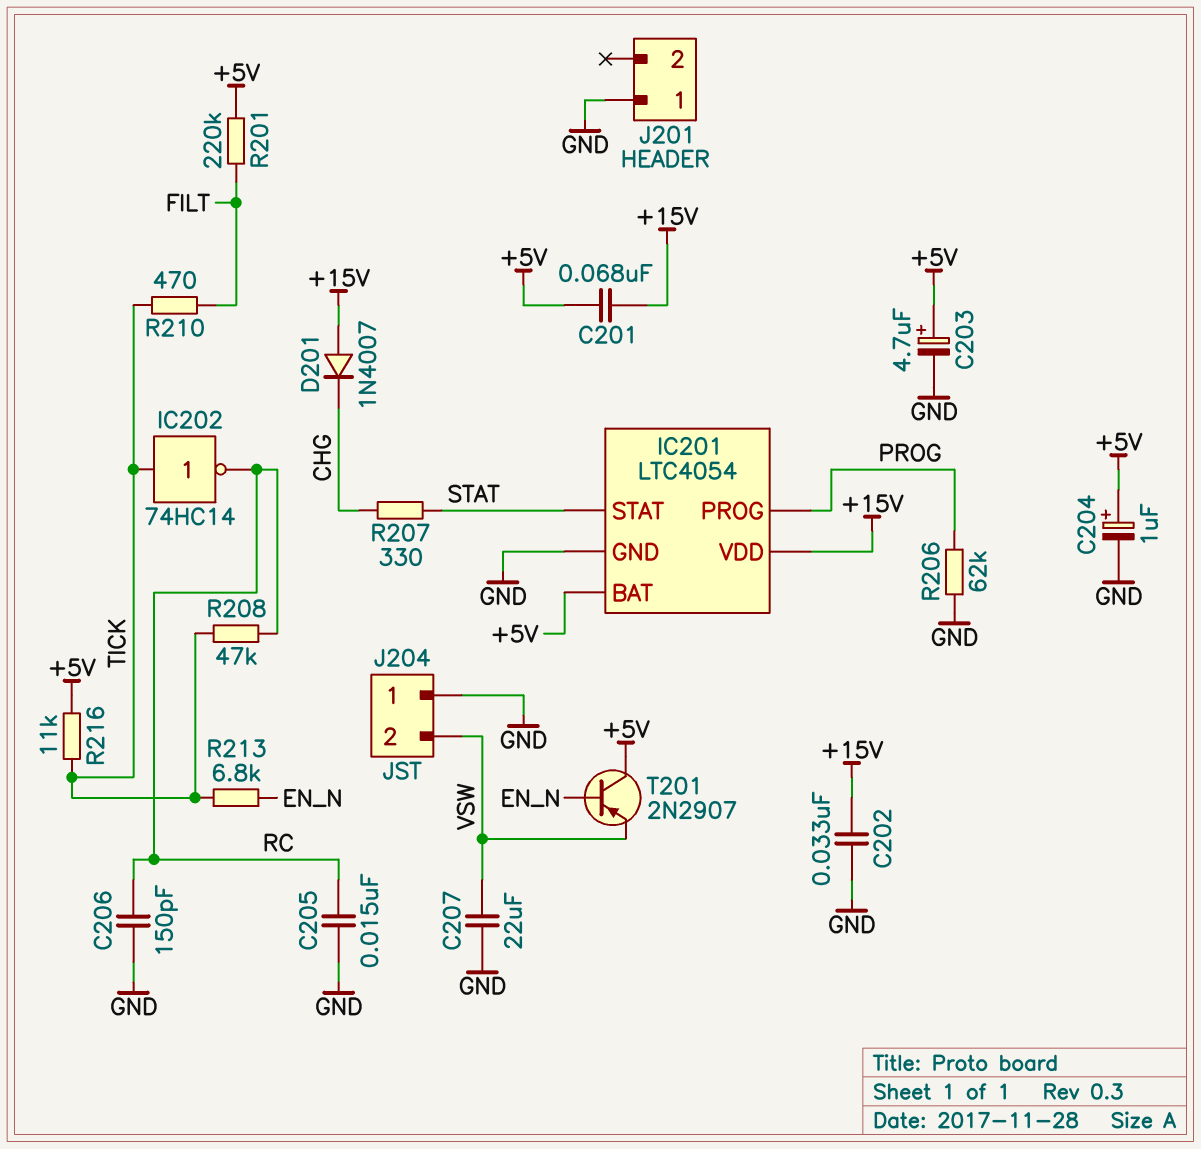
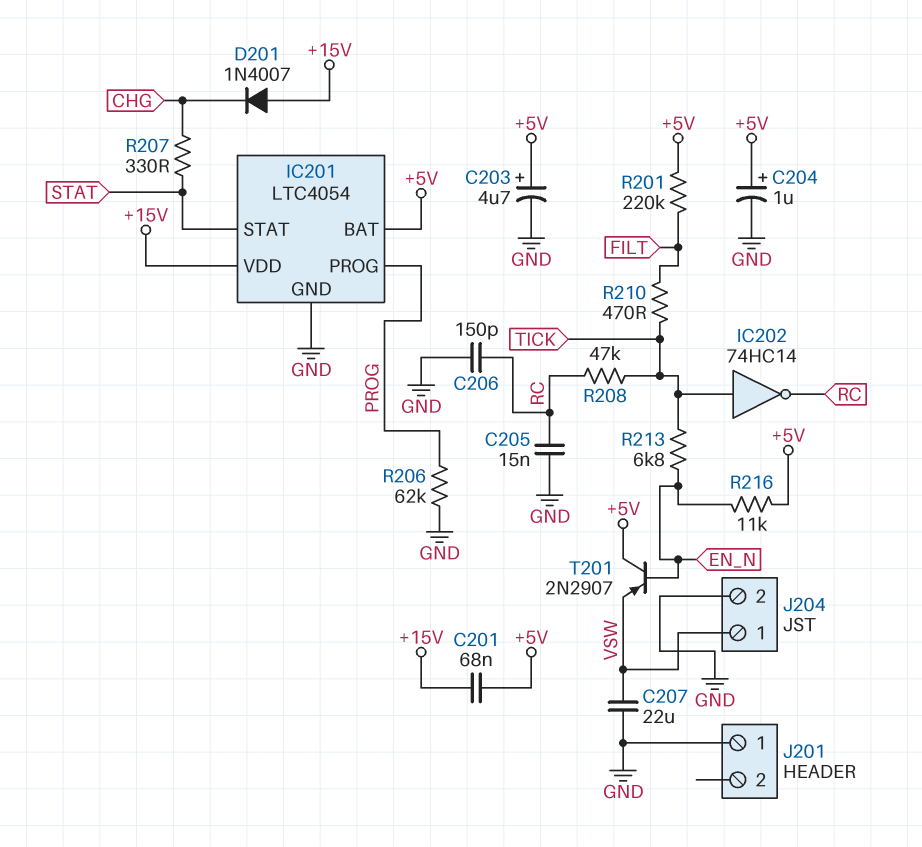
C202: 33nF (+15V, GND) -> none
J204 pin 1: GND -> VSW
J204 pin 2: VSW -> GND
R216: 11k (+5V, TICK) -> 11k (+5V, EN_N)

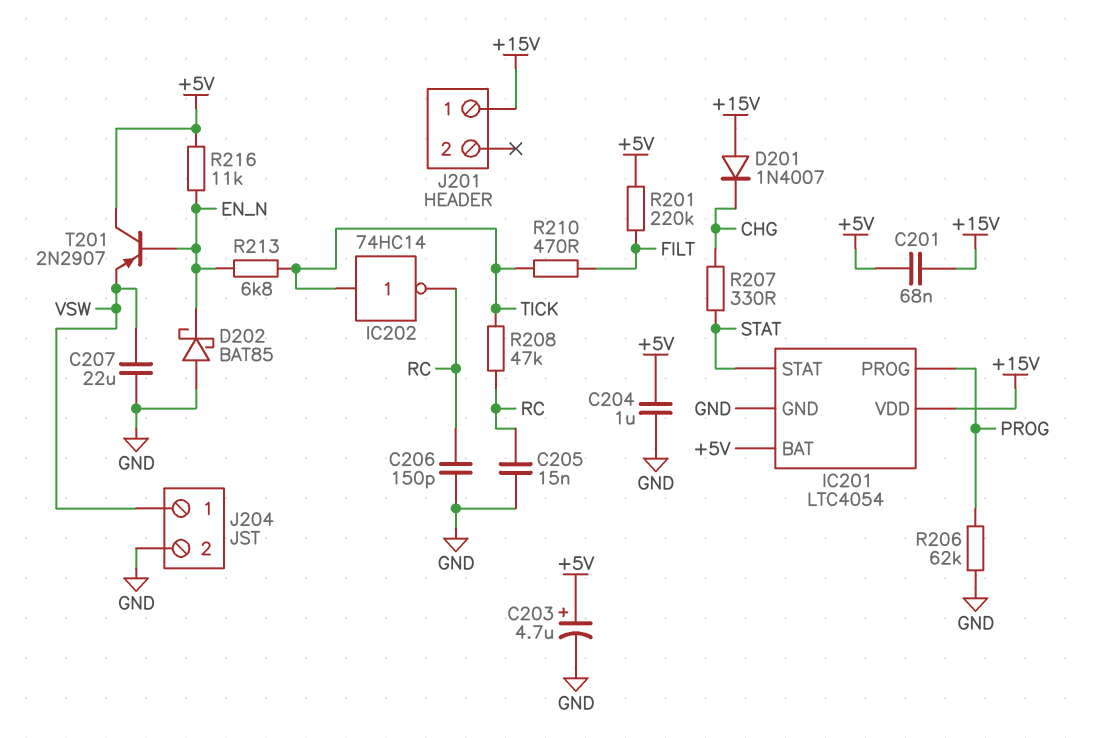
C204: 1uF (plus +5V, minus GND) -> 1uF (+5V, GND)
D202: none -> schottky BAT85 (A GND, K EN_N)
J201 pin 1: GND -> +15V

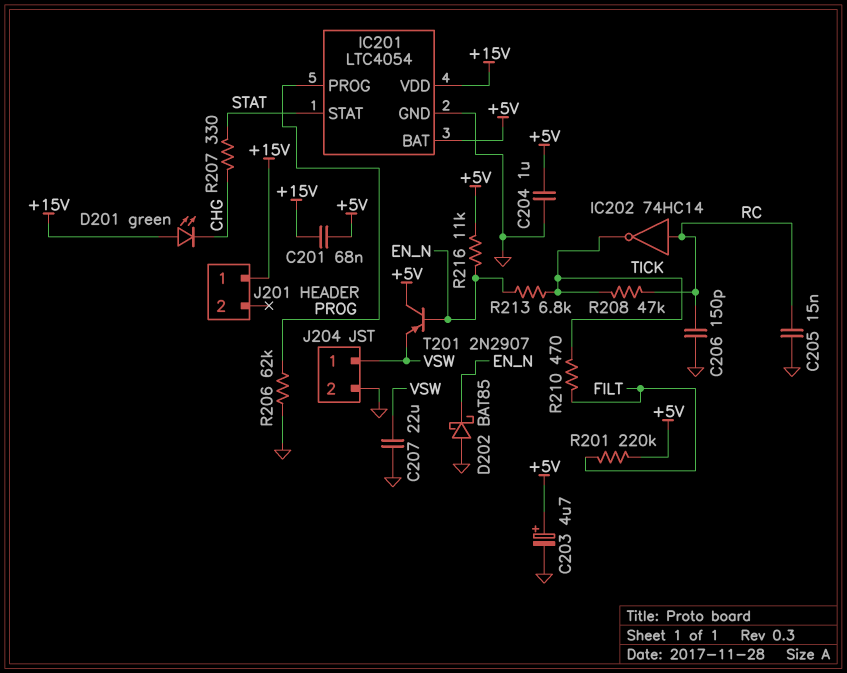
D201: diode 1N4007 (A +15V, K CHG) -> LED green (A +15V, K CHG)
IC202: NOT 74HC14 (in TICK, out RC) -> NOT 74HC14 (in RC, out TICK)

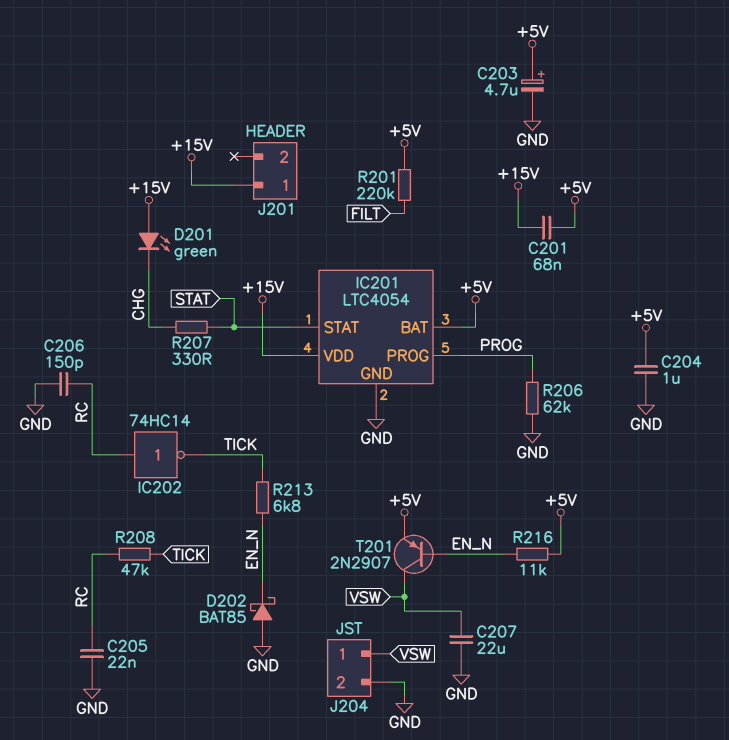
C205: 15nF (GND, RC) -> 22nF (GND, RC)
R210: 470 (FILT, TICK) -> none
T201: PNP 2N2907 (B EN_N, C +5V, E VSW) -> PNP 2N2907 (B EN_N, C VSW, E +5V)

